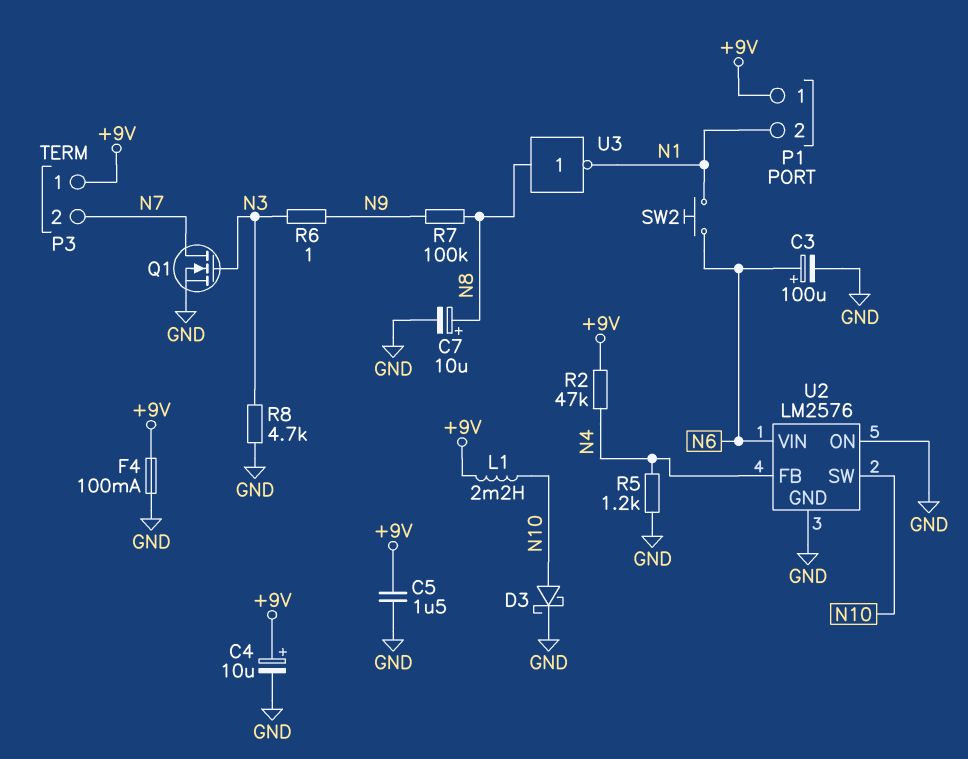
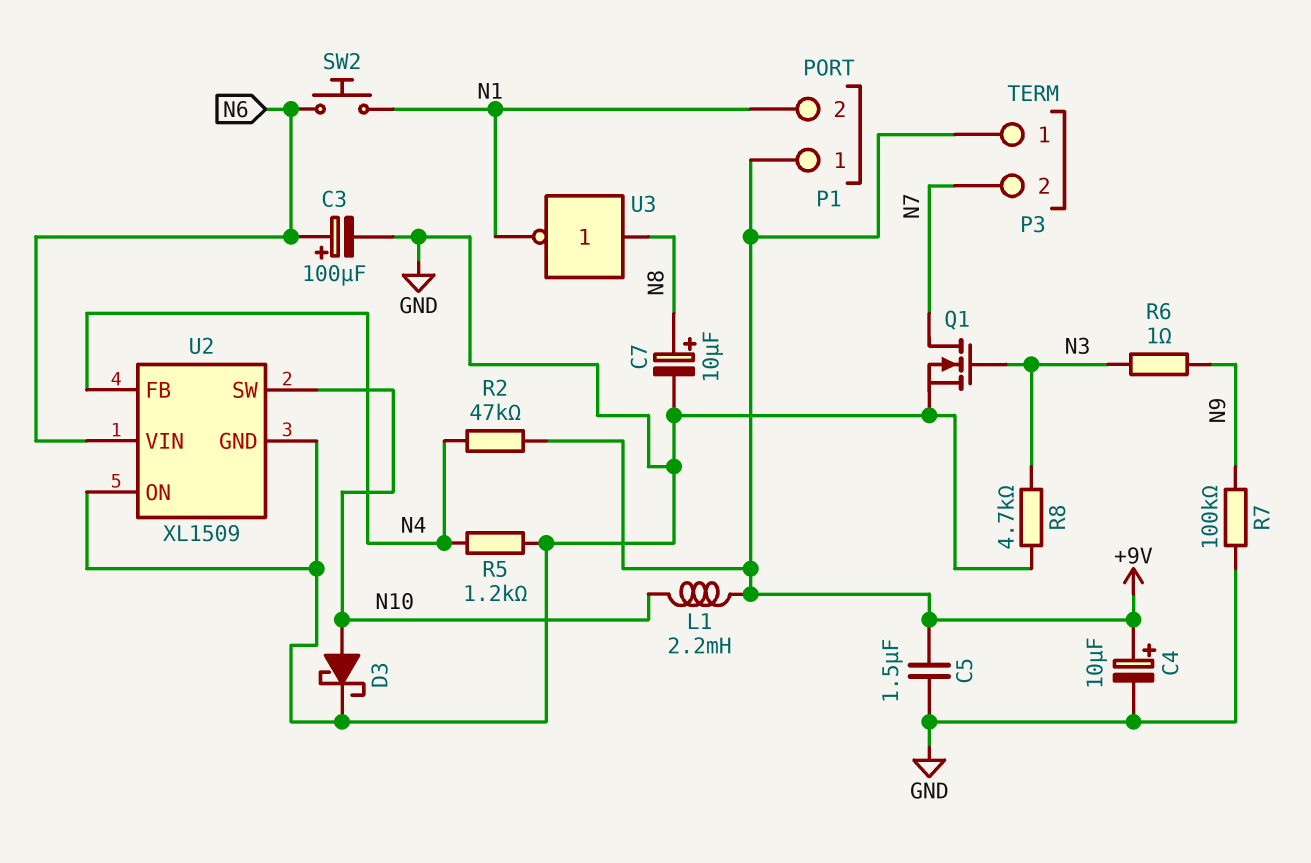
F4: 100mA (+9V, GND) -> none
R7: 100k (N8, N9) -> 100k (GND, N9)
U2: LM2576 -> XL1509

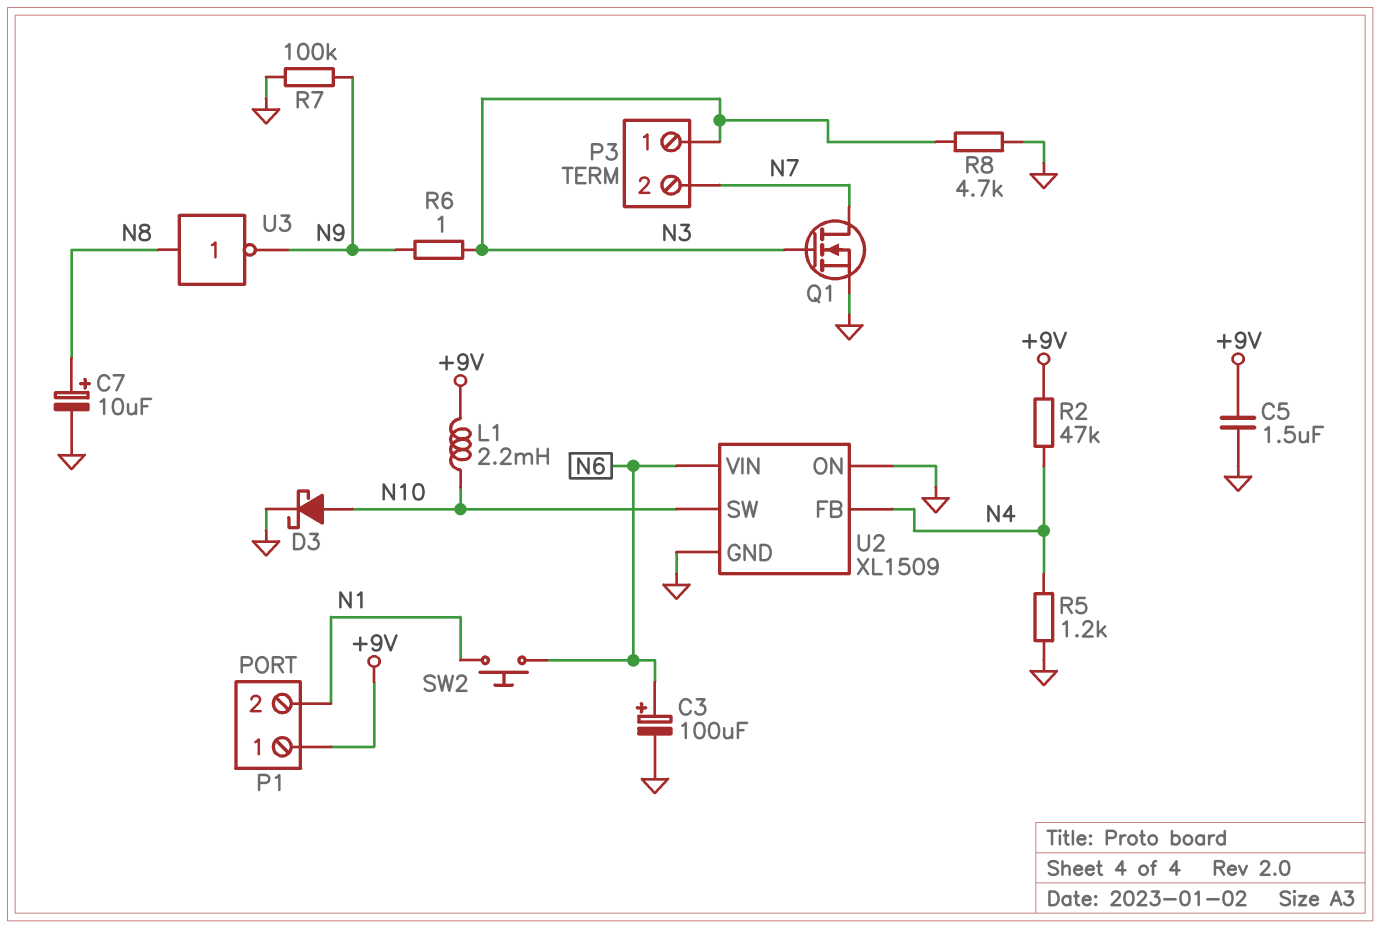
C4: 10uF (plus +9V, minus GND) -> none
P3 pin 1: +9V -> N3
U3: NOT (in N8, out N1) -> NOT (in N8, out N9)

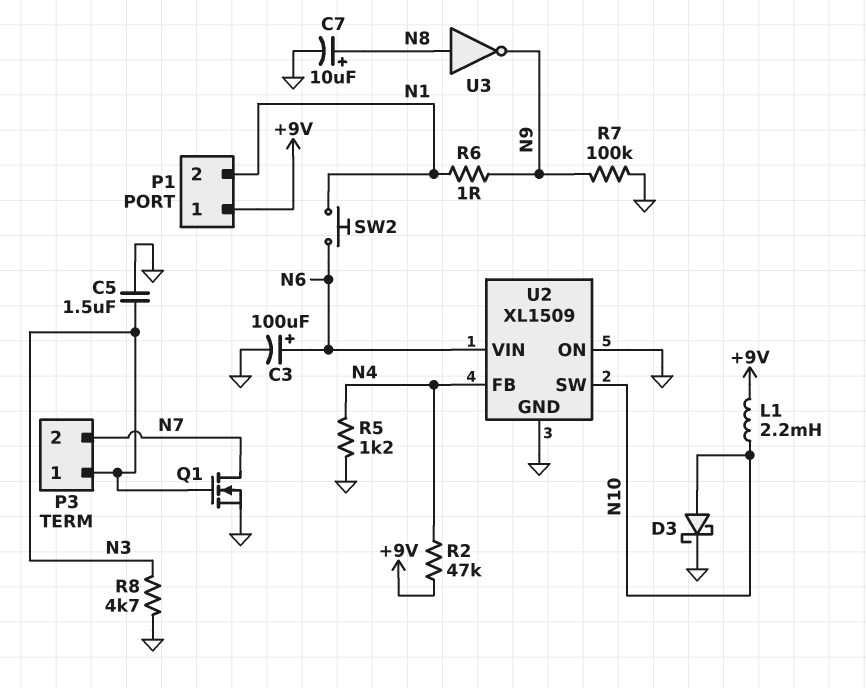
C5: 1.5uF (+9V, GND) -> 1.5uF (GND, N3)
R6: 1 (N3, N9) -> 1 (N1, N9)

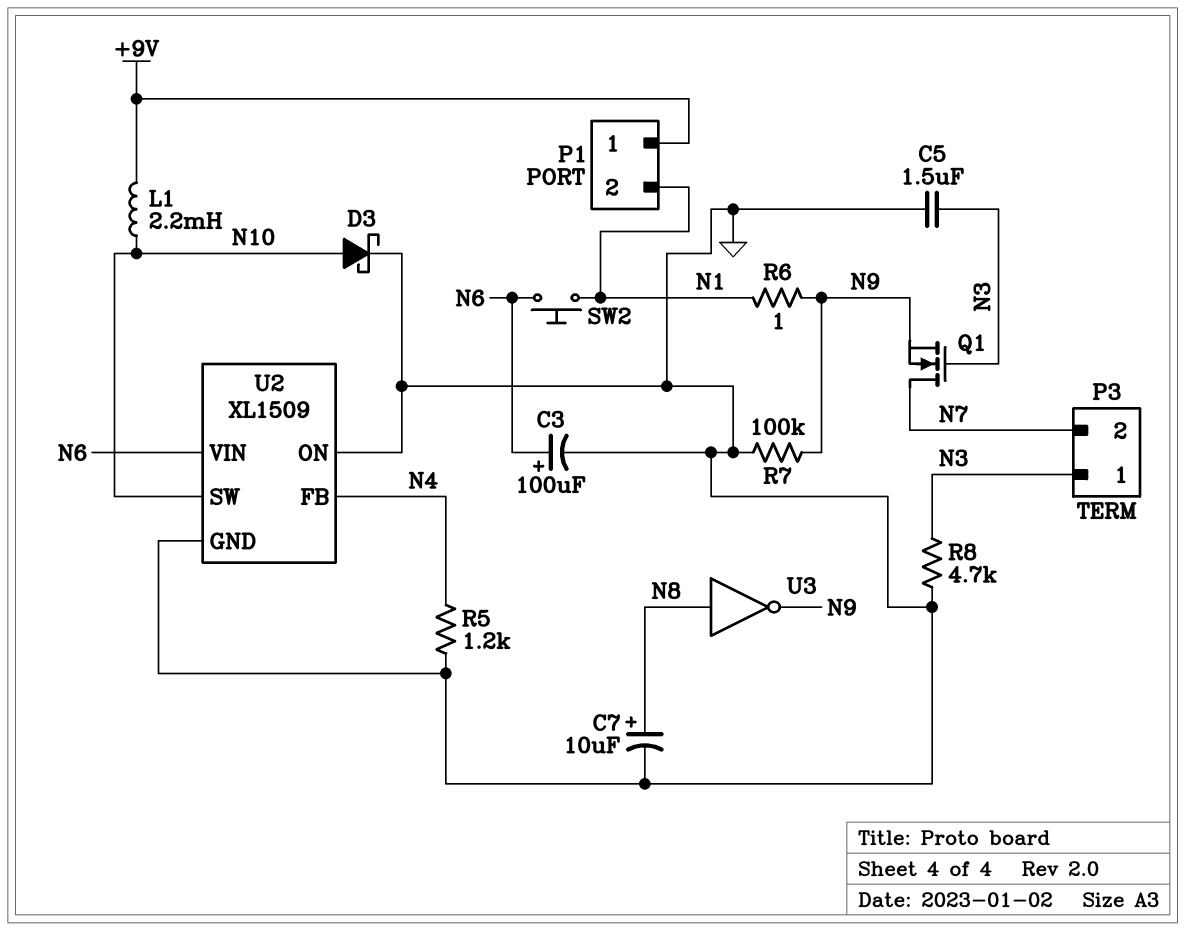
Q1: NMOS (G N3, D N7, S GND) -> NMOS (G N3, D N7, S N9)
R2: 47k (+9V, N4) -> none

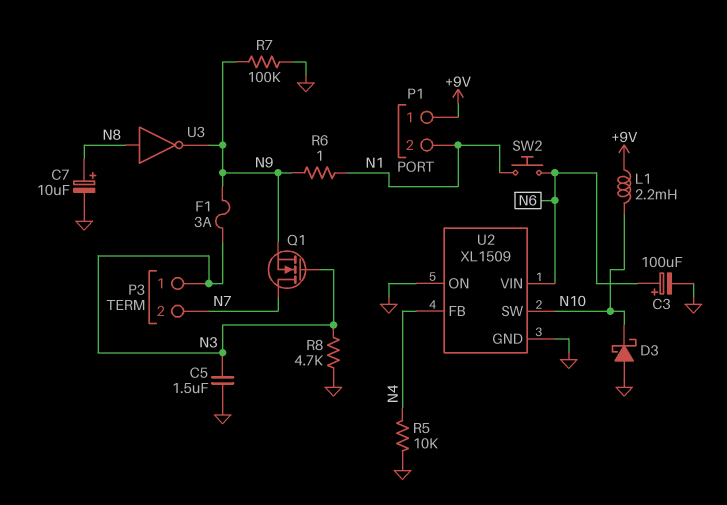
D3: schottky (A N10, K GND) -> schottky (A GND, K N10)
F1: none -> 3A (N3, N9)
R5: 1.2k (GND, N4) -> 10k (GND, N4)

